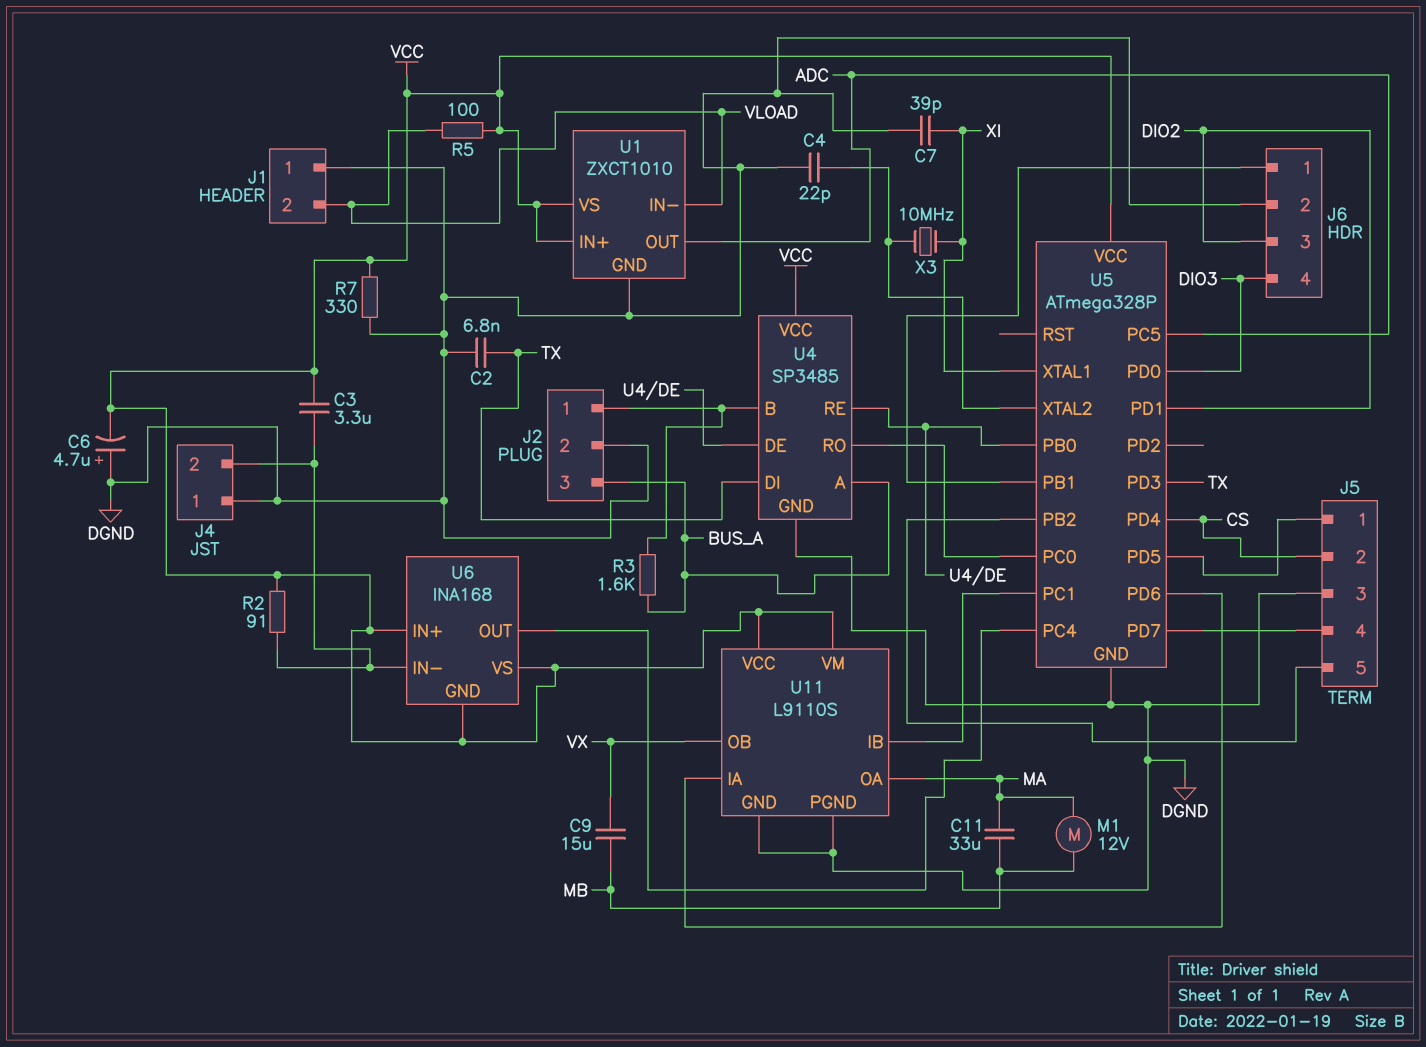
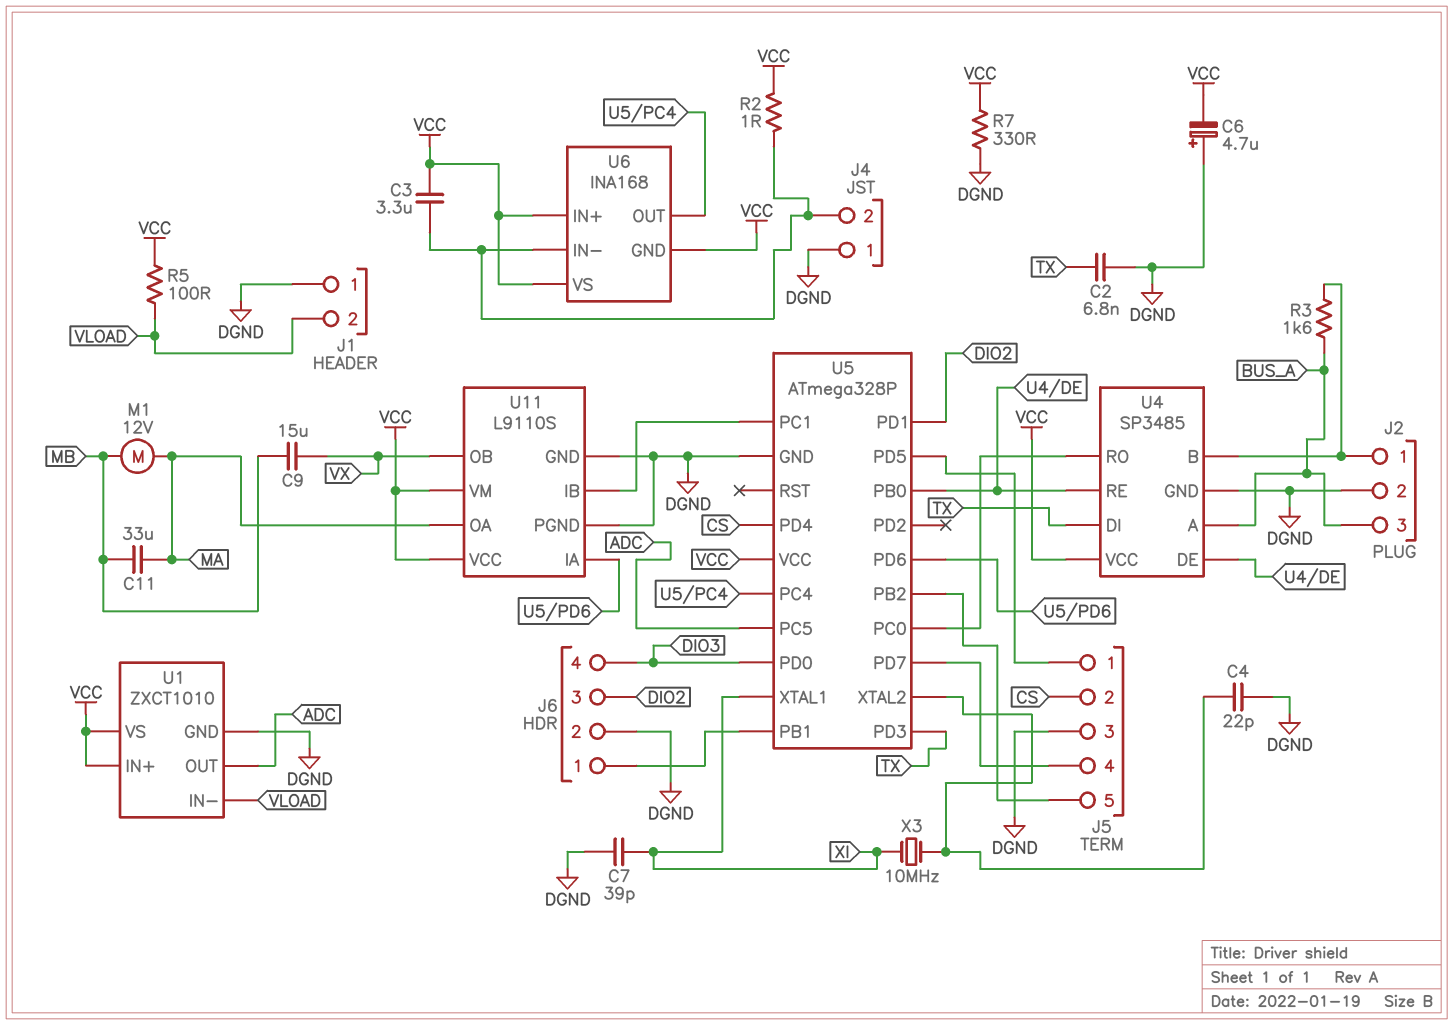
R2: 91 (J4/2, VCC) -> 1 (J4/2, VCC)

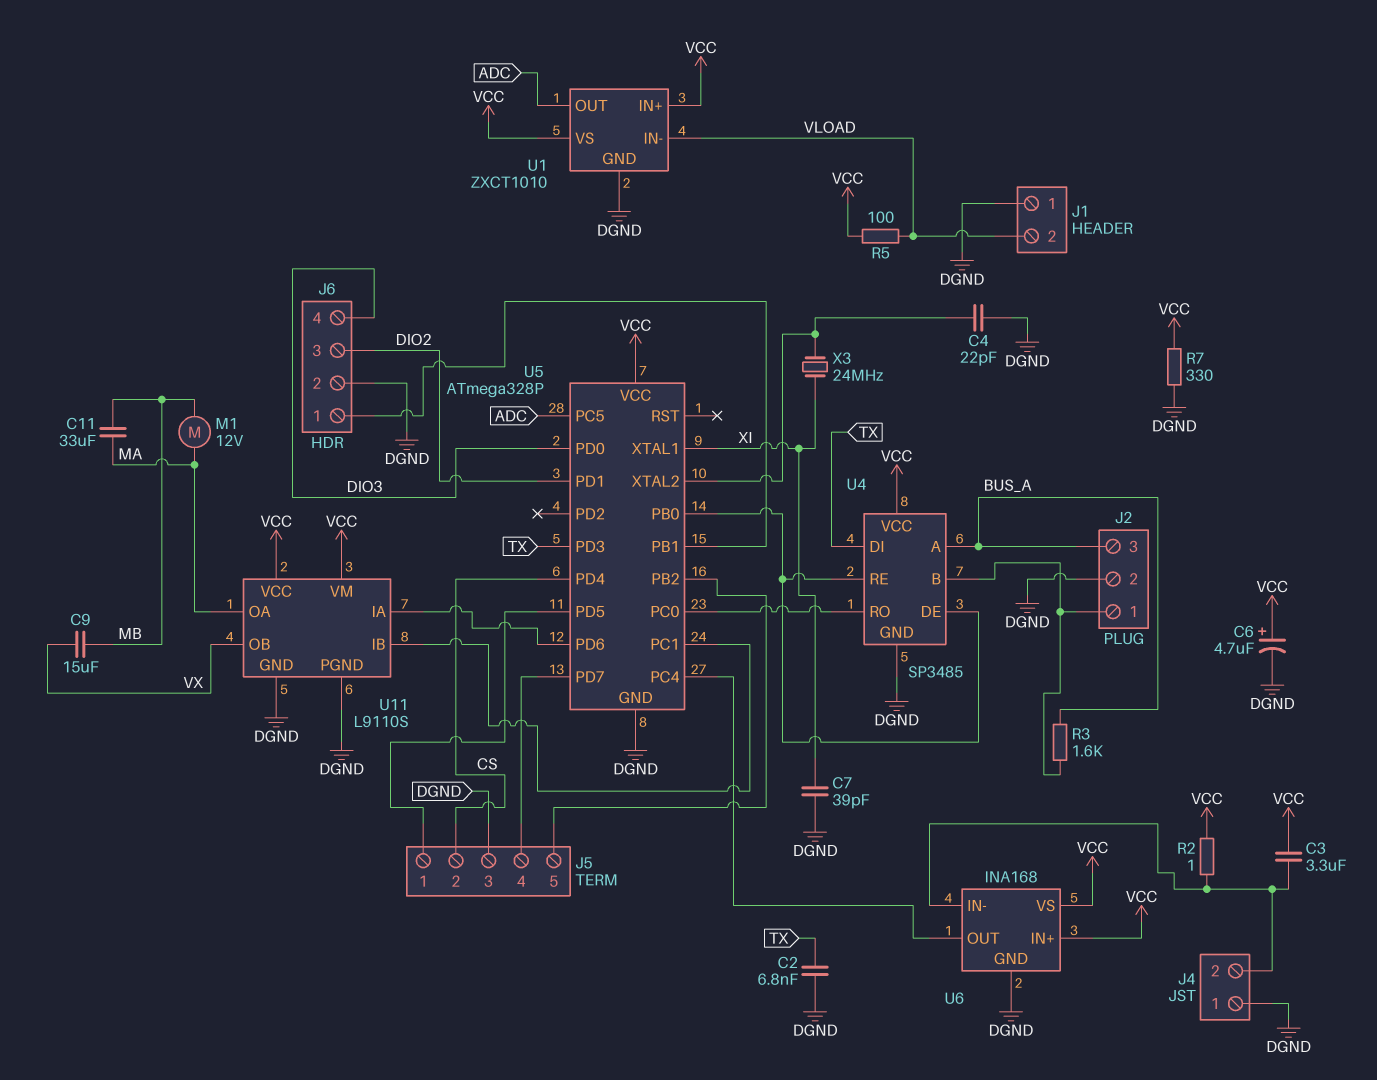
C6: 4.7uF (plus DGND, minus VCC) -> 4.7uF (plus VCC, minus DGND)
U6 pin GND: VCC -> DGND
X3: 10MHz (U5/XTAL2, XI) -> 24MHz (U5/XTAL2, XI)

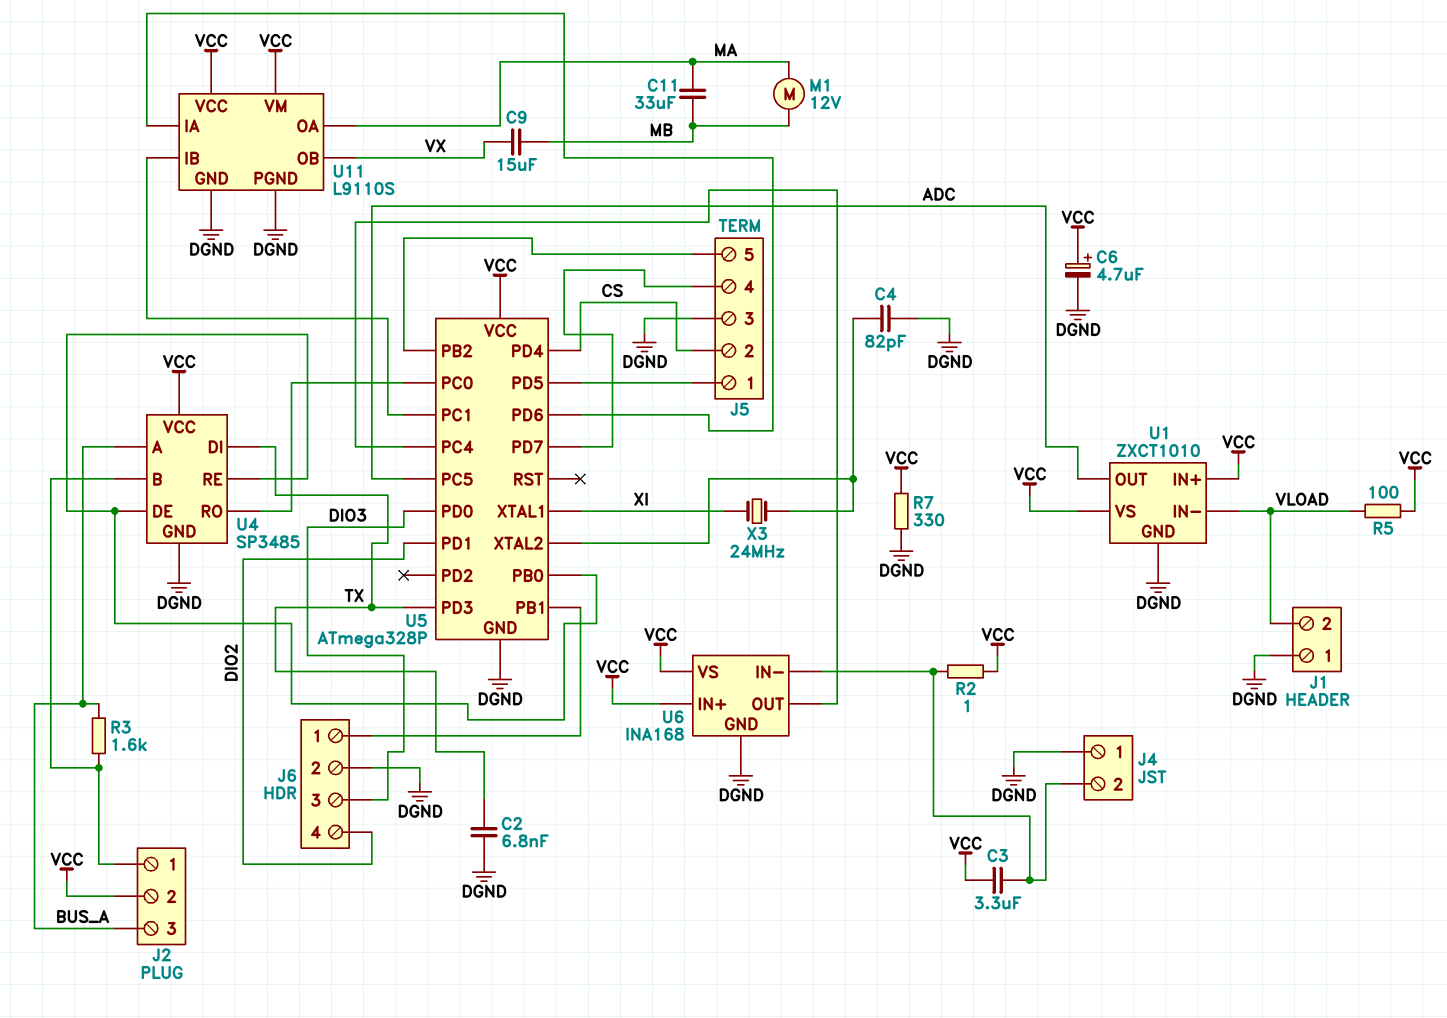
C4: 22pF (DGND, U5/XTAL2) -> 82pF (DGND, U5/XTAL2)
C7: 39pF (DGND, XI) -> none
J2 pin 2: DGND -> VCC
J6 pin 3: DIO2 -> DIO3
J6 pin 4: DIO3 -> DIO2

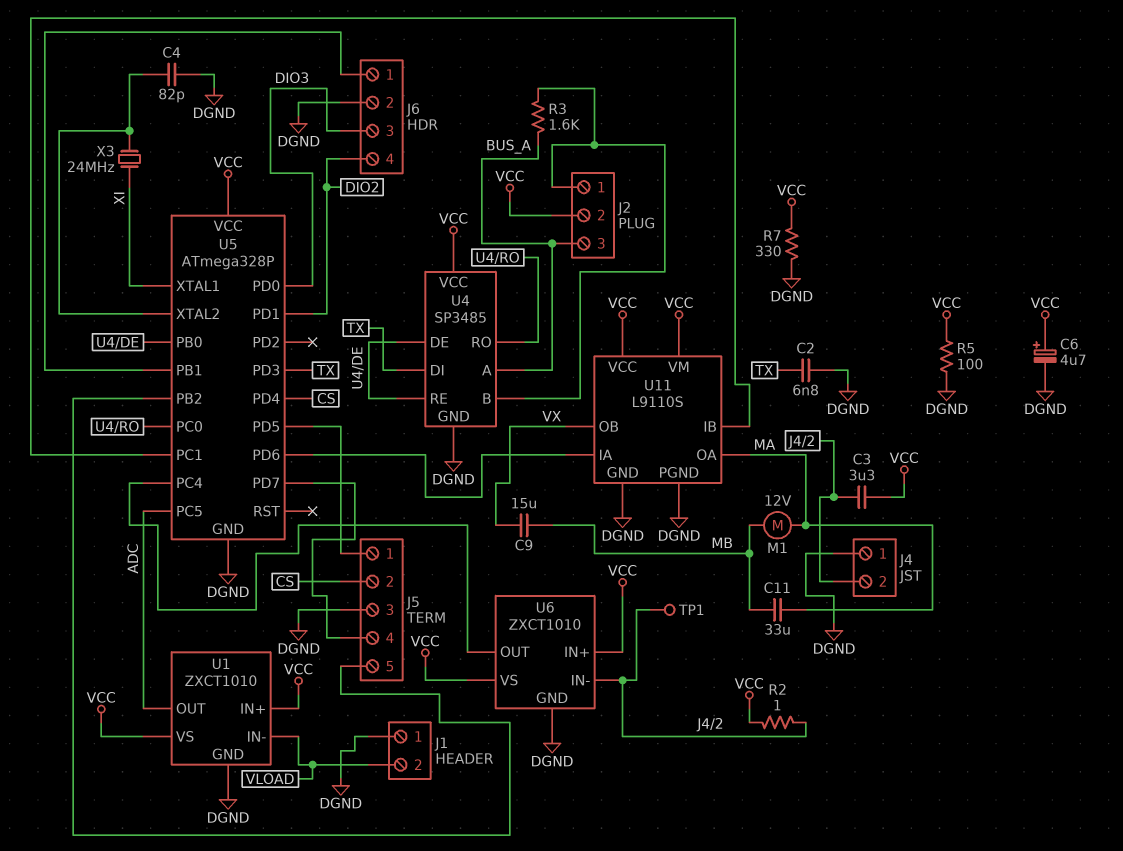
R5: 100 (VCC, VLOAD) -> 100 (DGND, VCC)
TP1: none -> test point (J4/2)
U6: INA168 -> ZXCT1010

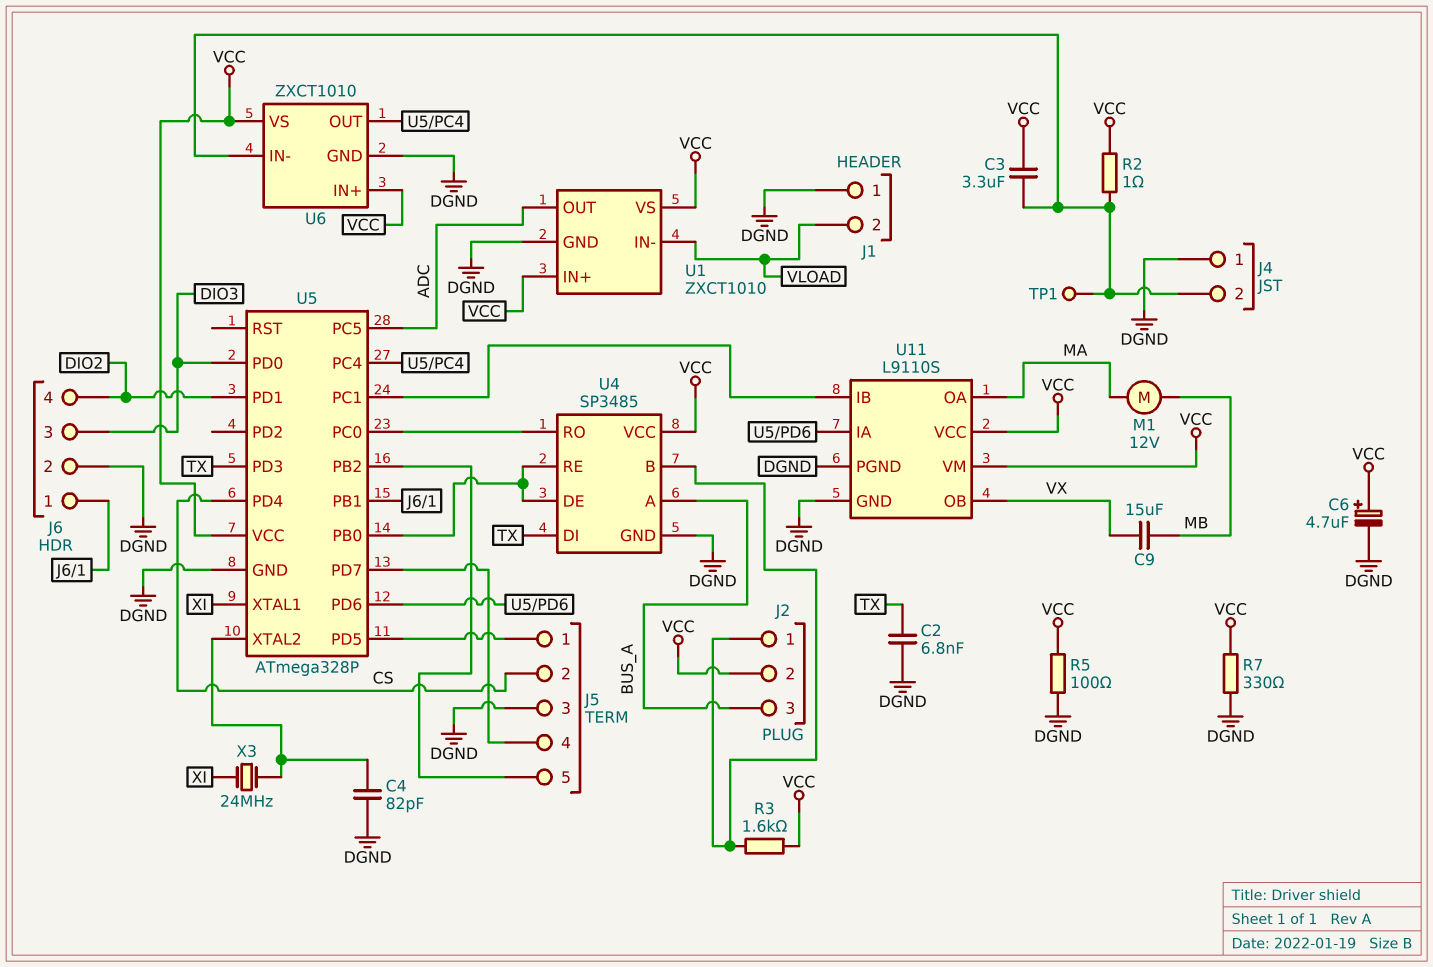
C11: 33uF (MA, MB) -> none
R3: 1.6k (BUS_A, J2/1) -> 1.6k (J2/1, VCC)

